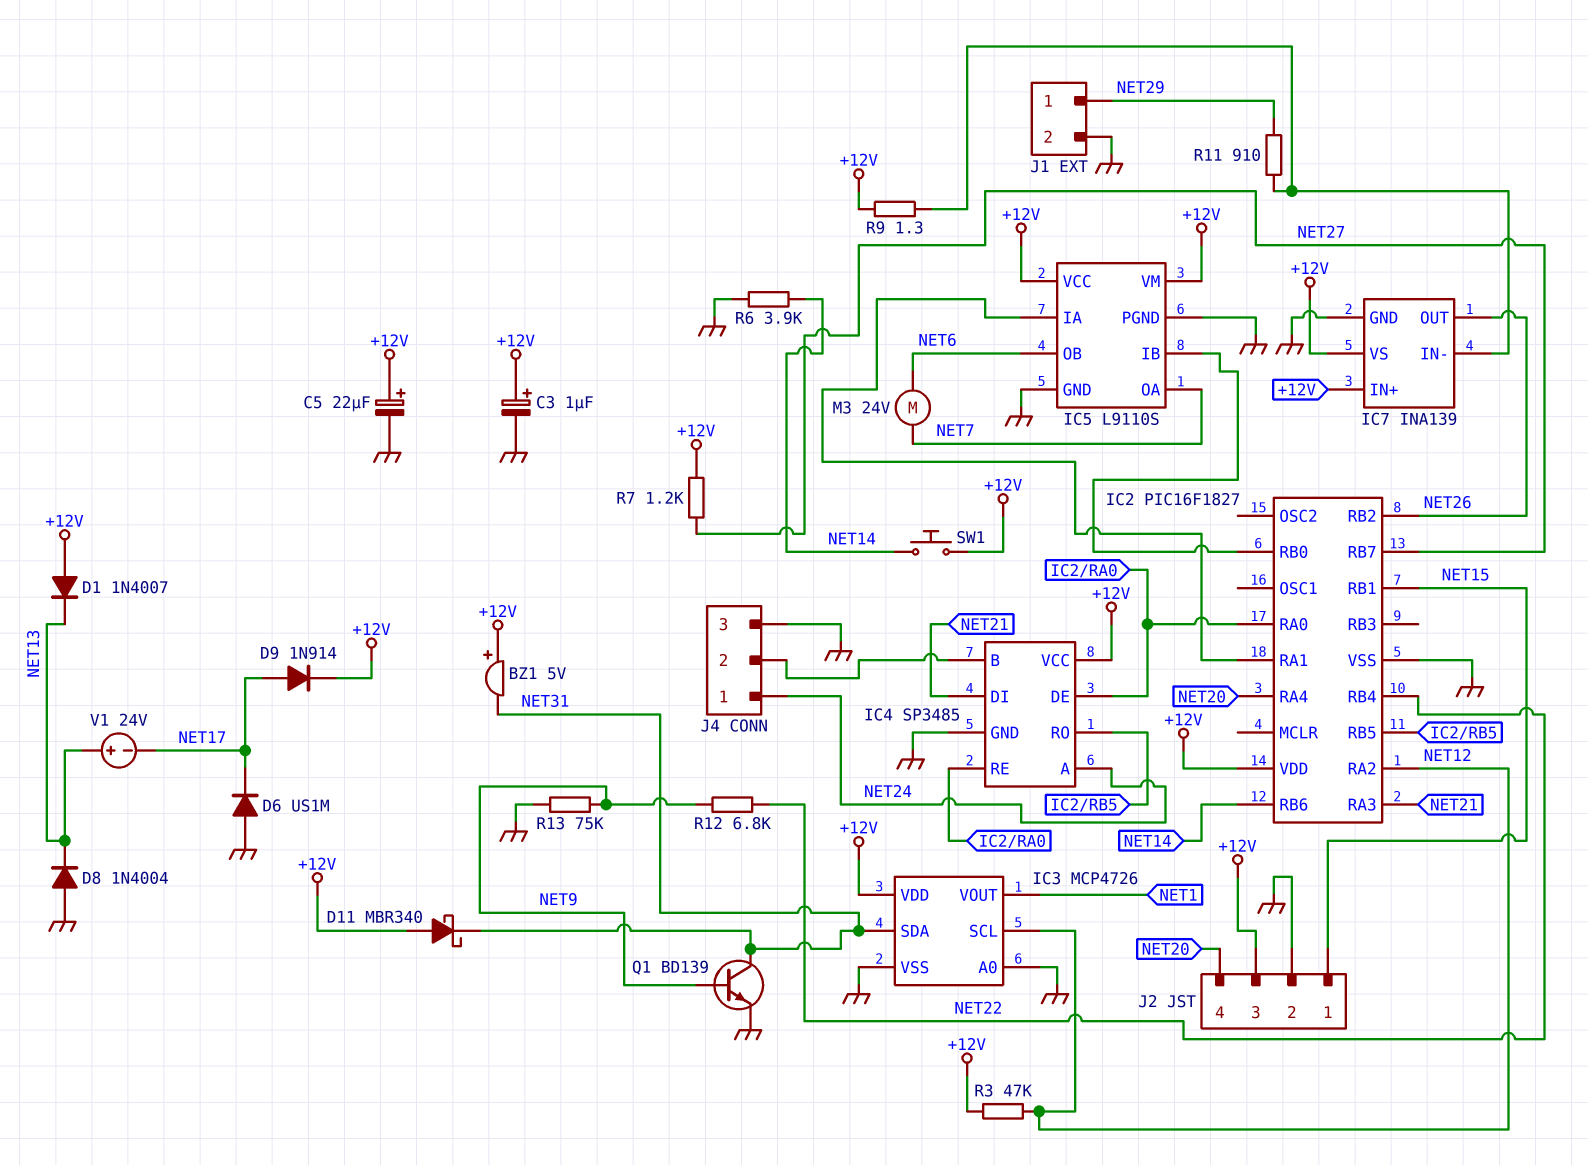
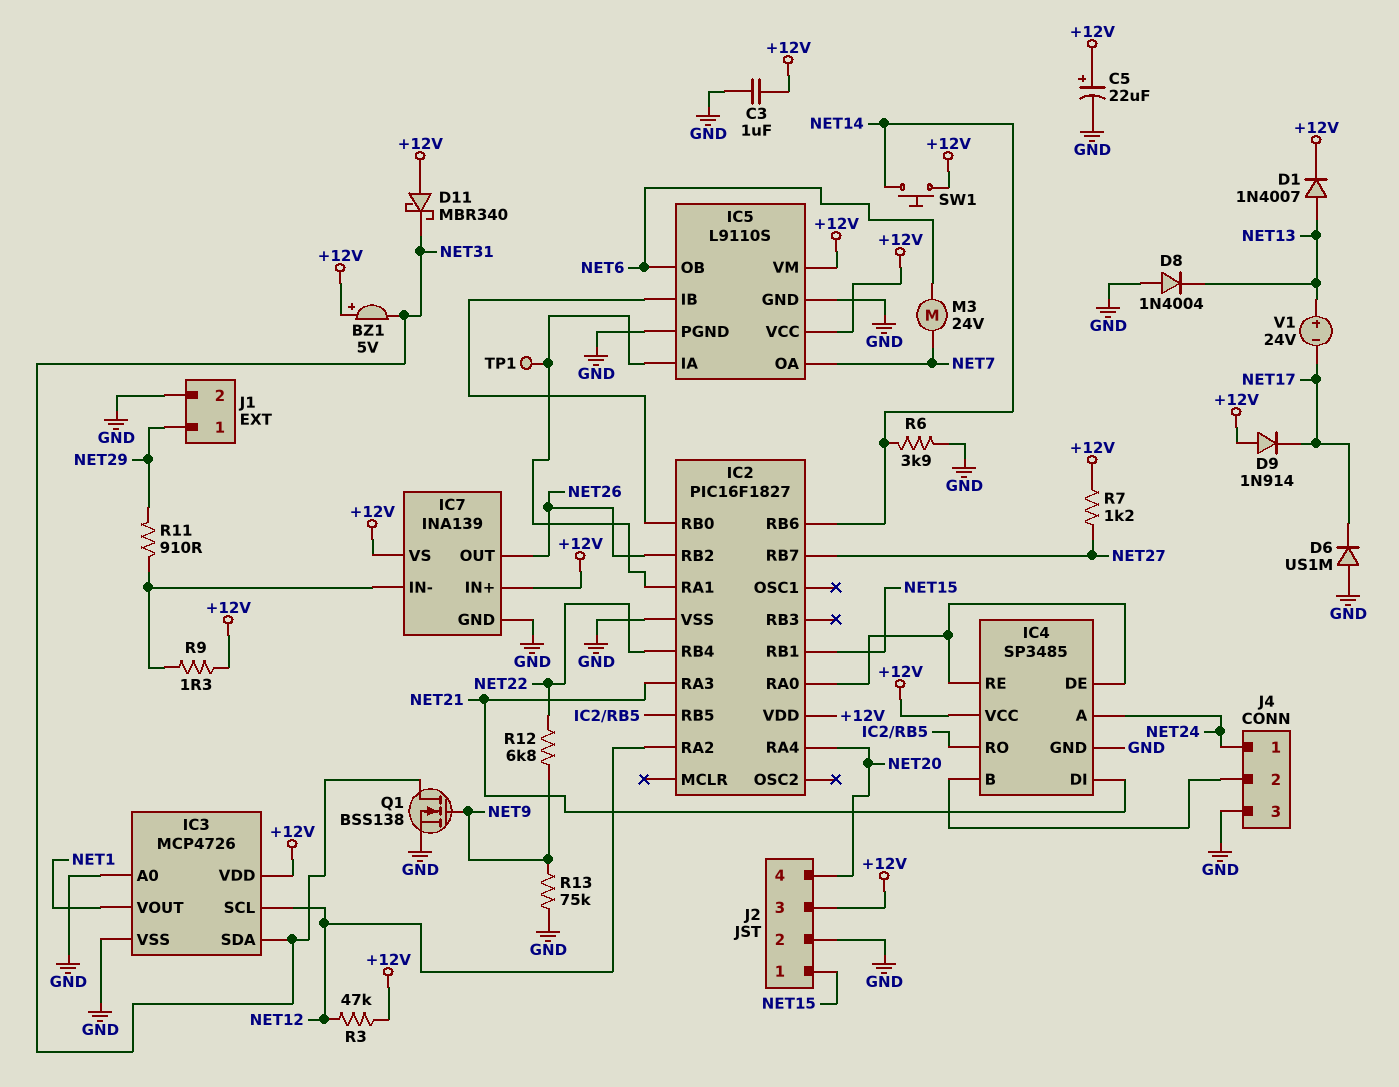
C3: 1uF (plus +12V, minus GND) -> 1uF (+12V, GND)
D1: diode 1N4007 (A +12V, K NET13) -> diode 1N4007 (A NET13, K +12V)
D9: diode 1N914 (A NET17, K +12V) -> diode 1N914 (A +12V, K NET17)
Q1: NPN BD139 (B NET9, C NET31, E GND) -> NMOS BSS138 (G NET9, D NET31, S GND)
TP1: none -> test point (IC2/RA1)

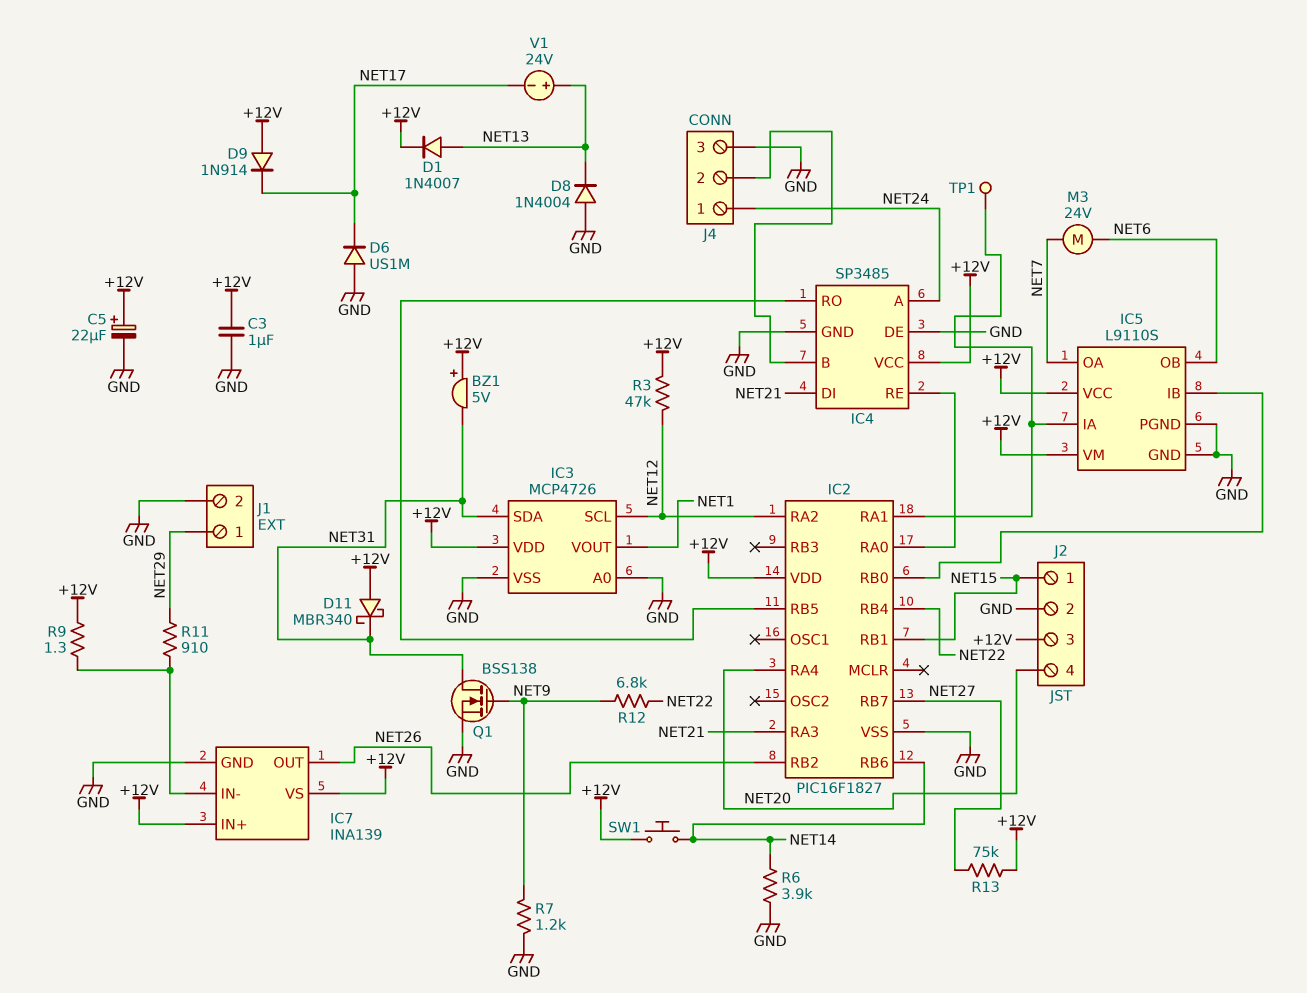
IC4 pin DE: IC2/RA0 -> GND
R7: 1.2k (+12V, NET27) -> 1.2k (GND, NET9)
R13: 75k (GND, NET9) -> 75k (+12V, NET27)

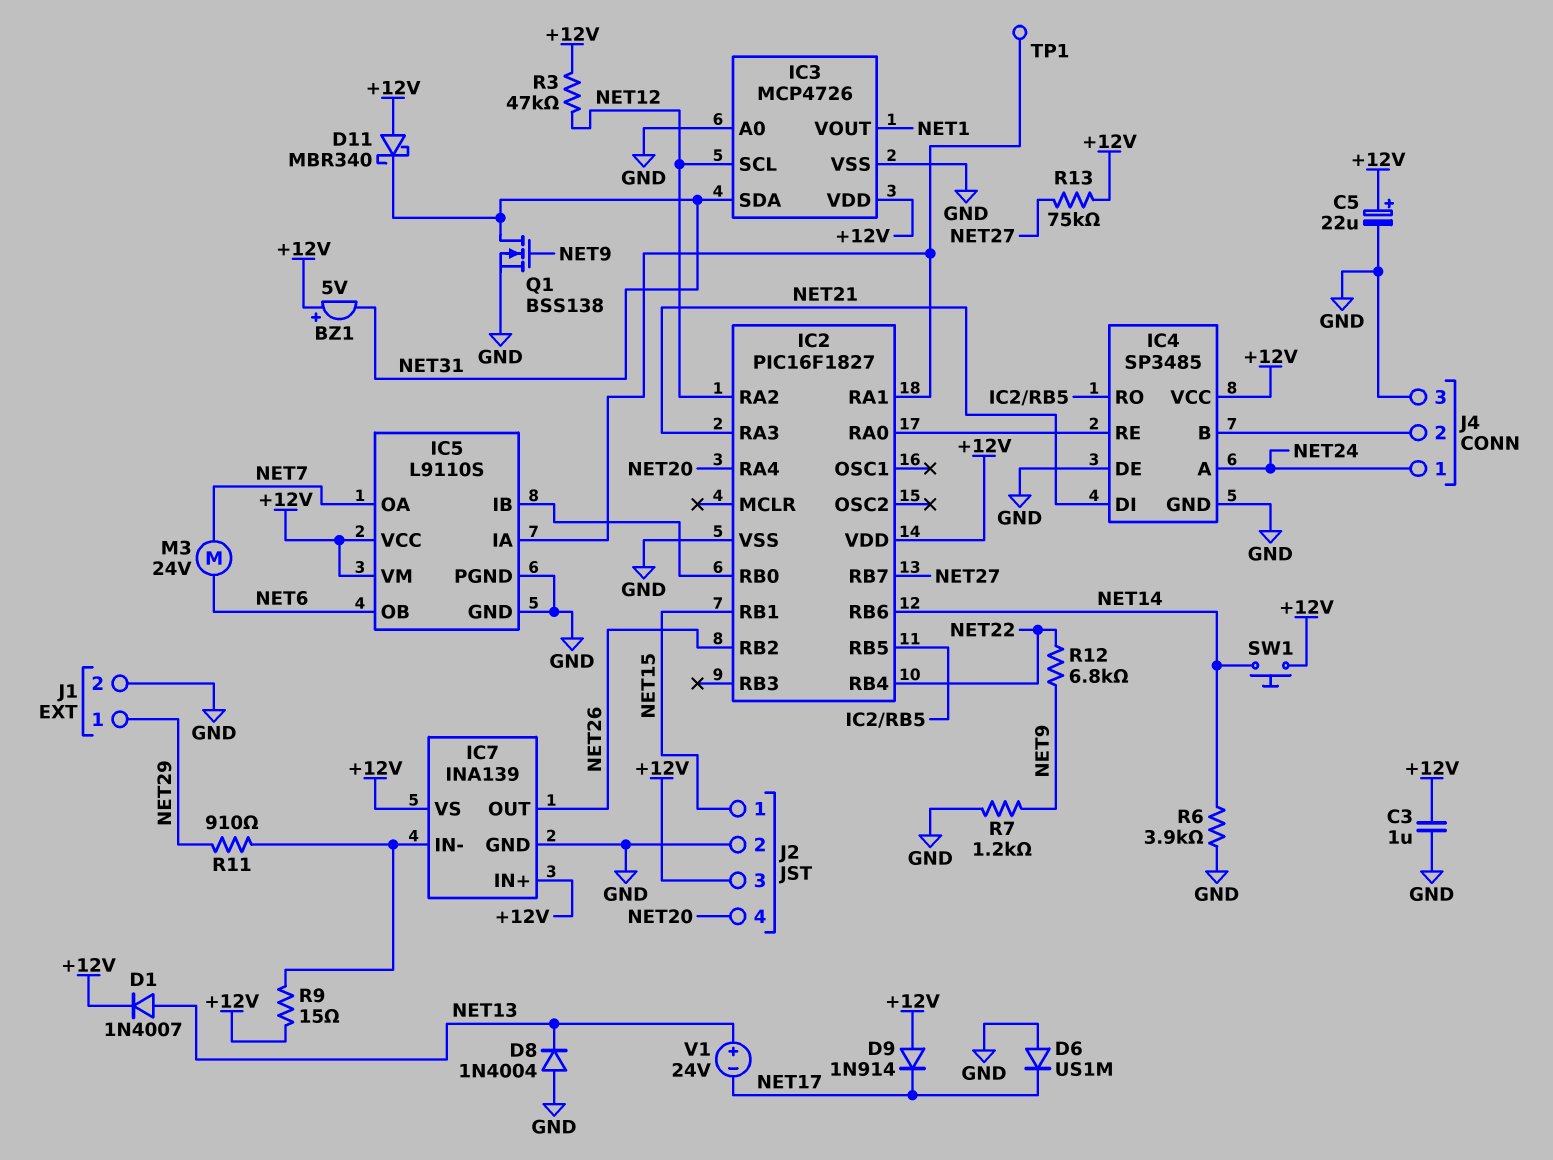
R9: 1.3 (+12V, IC7/IN-) -> 15 (+12V, IC7/IN-)

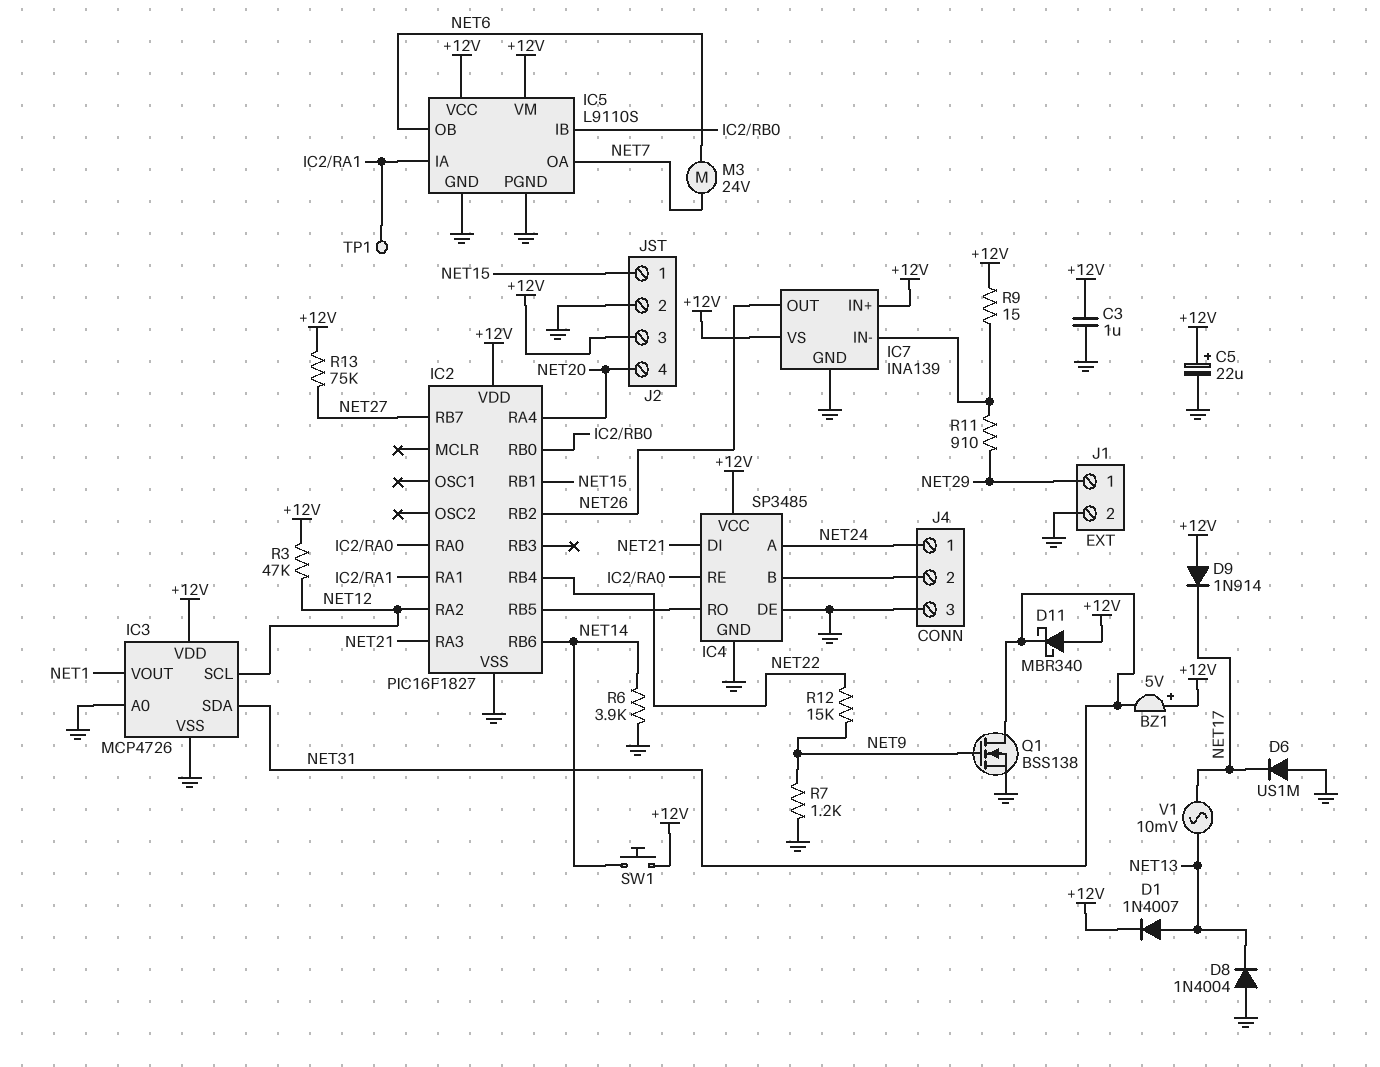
R12: 6.8k (NET9, NET22) -> 15k (NET9, NET22)
V1: 24V (plus NET13, minus NET17) -> AC 10mV (NET13, NET17)

